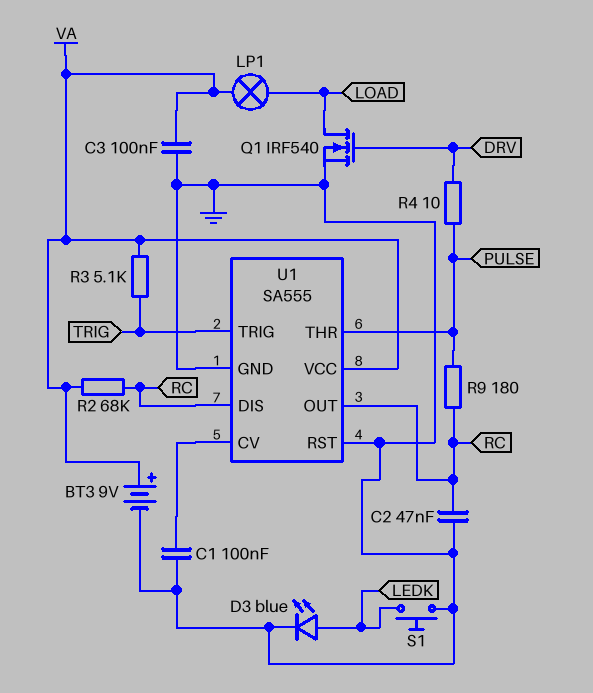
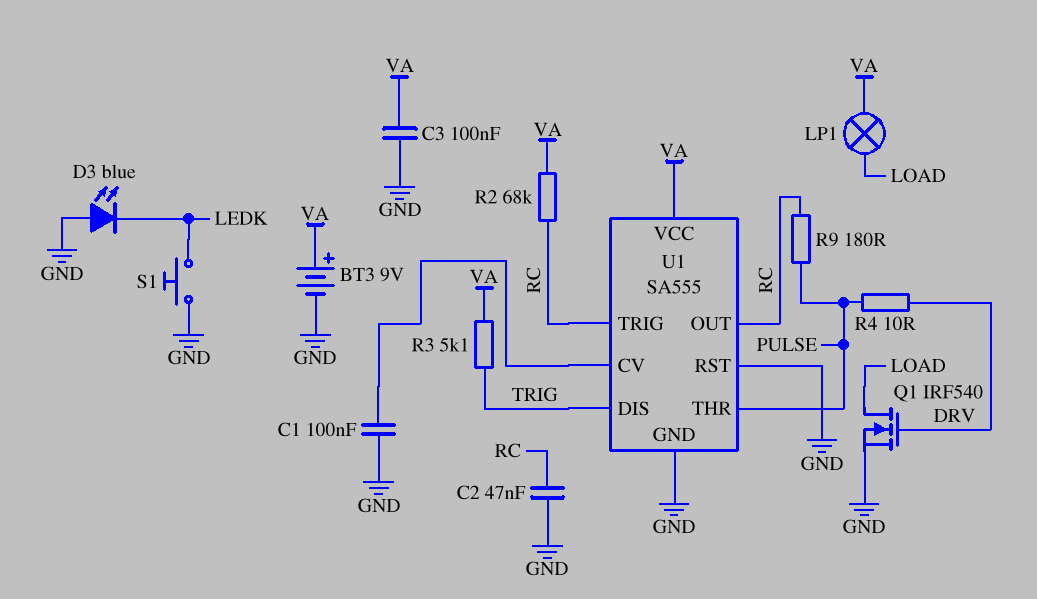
D3: LED blue (A LEDK, K GND) -> LED blue (A GND, K LEDK)
U1 pin DIS: RC -> TRIG
U1 pin TRIG: TRIG -> RC

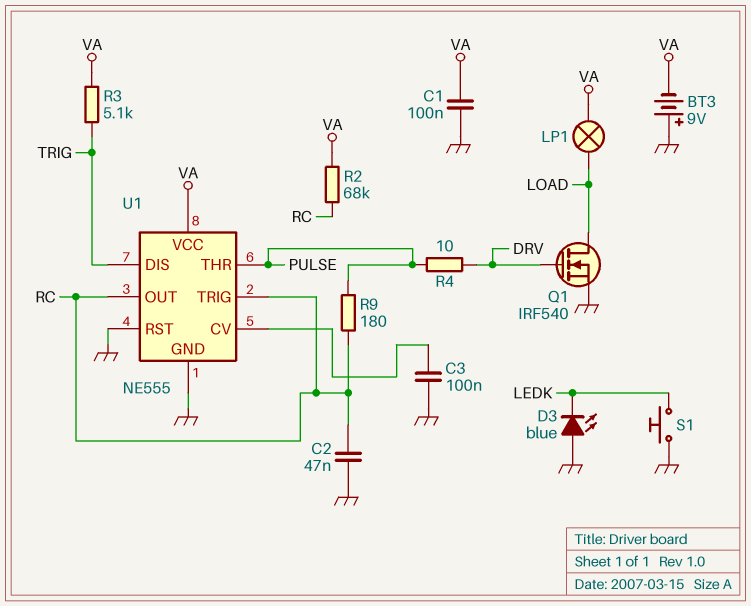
BT3: 9V (plus VA, minus GND) -> 9V (plus GND, minus VA)
C1: 100nF (GND, U1/CV) -> 100nF (GND, VA)
C3: 100nF (GND, VA) -> 100nF (GND, U1/CV)
U1: SA555 -> NE555

